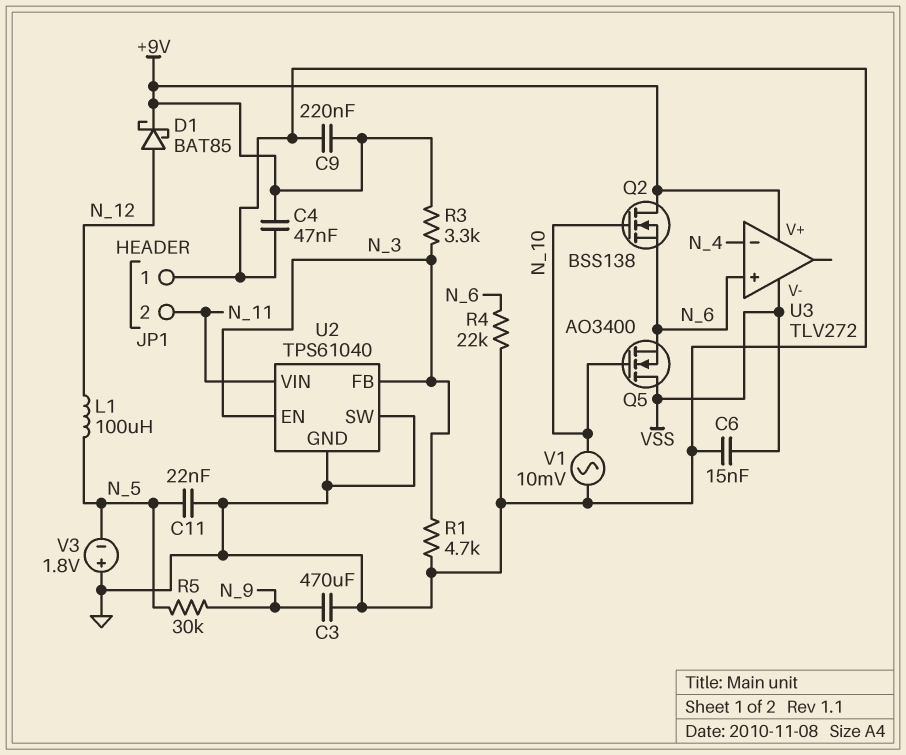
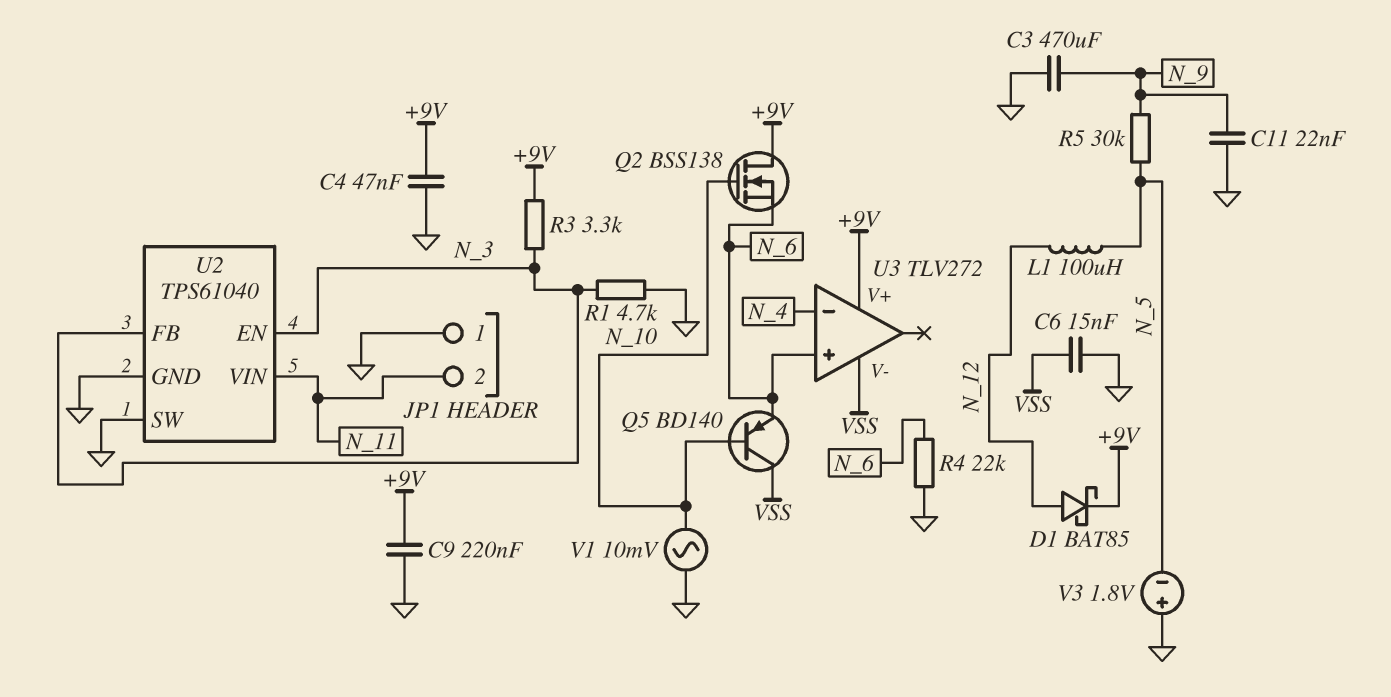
C11: 22nF (GND, N_5) -> 22nF (GND, N_9)
Q5: NMOS AO3400 (G N_10, D VSS, S N_6) -> PNP BD140 (B N_10, C VSS, E N_6)

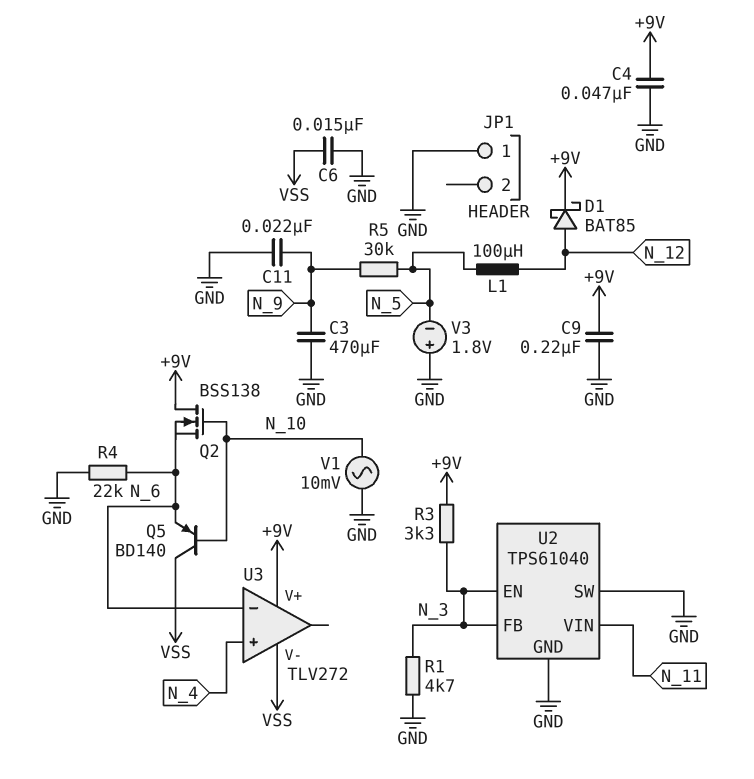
JP1 pin 2: N_11 -> none
U3 pin in+: N_6 -> N_4
U3 pin in-: N_4 -> N_6

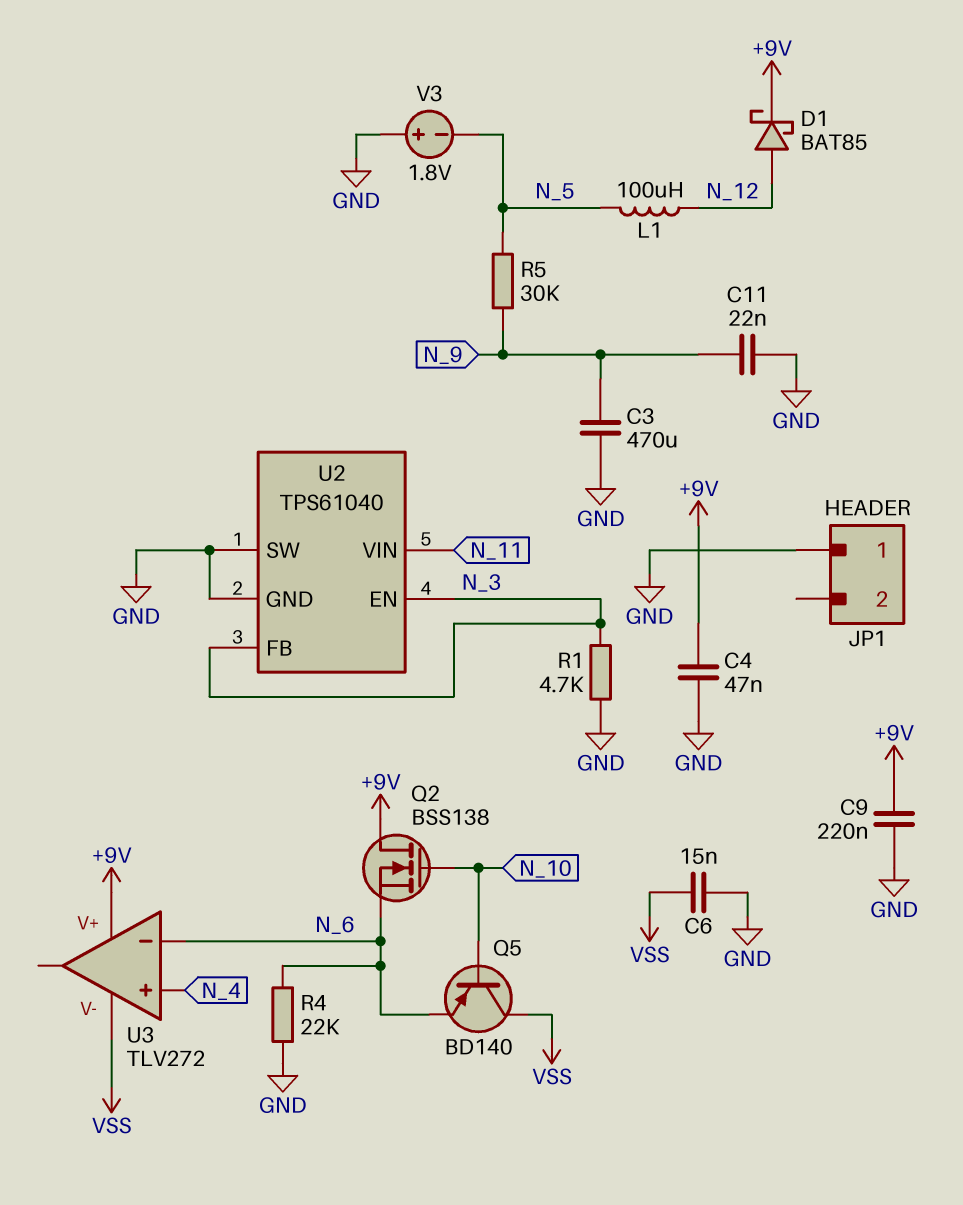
R3: 3.3k (+9V, N_3) -> none
V1: AC 10mV (GND, N_10) -> none

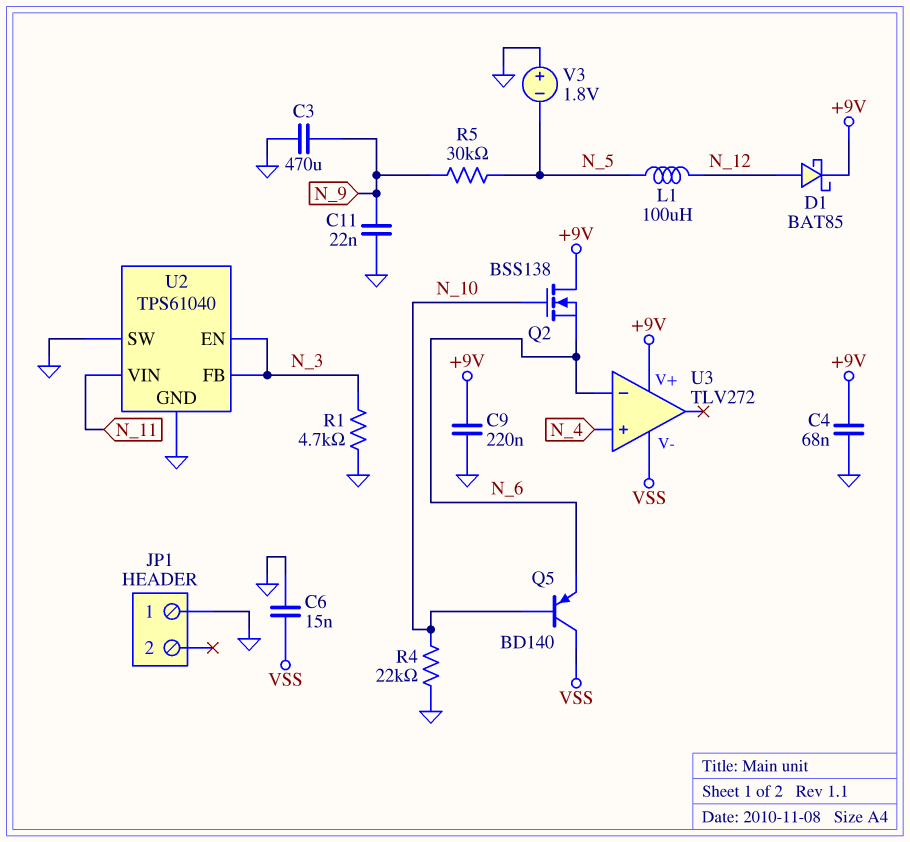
C4: 47nF (+9V, GND) -> 68nF (+9V, GND)
R4: 22k (GND, N_6) -> 22k (GND, N_10)

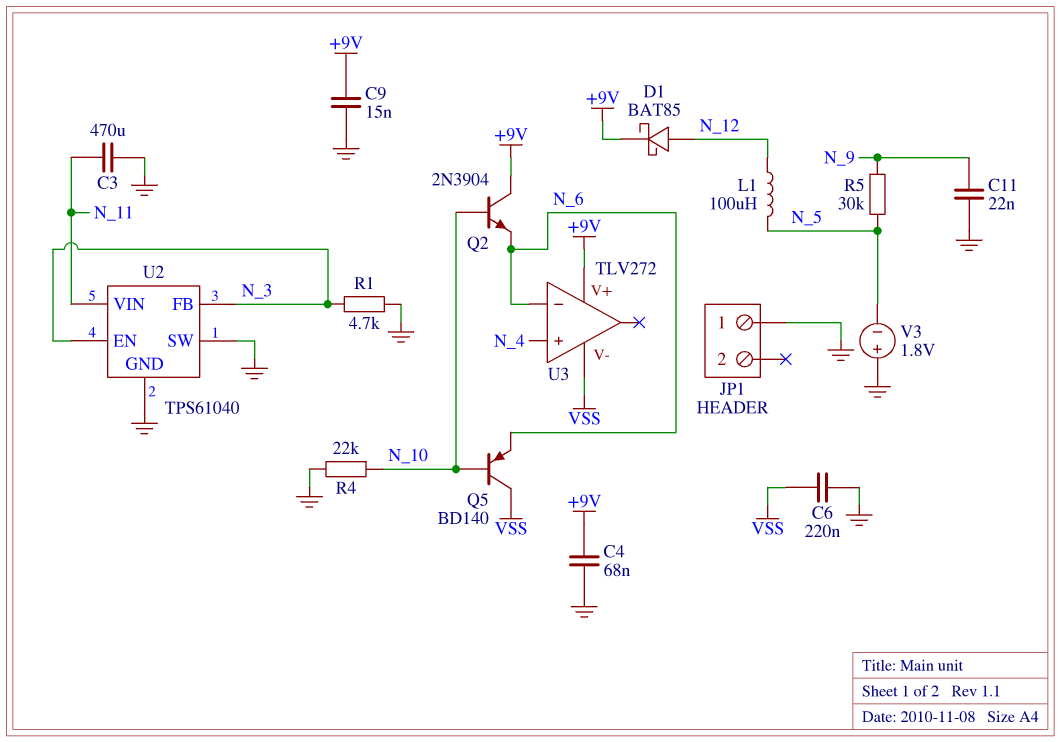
C3: 470uF (GND, N_9) -> 470uF (GND, N_11)
C6: 15nF (GND, VSS) -> 220nF (GND, VSS)
C9: 220nF (+9V, GND) -> 15nF (+9V, GND)
Q2: NMOS BSS138 (G N_10, D +9V, S N_6) -> NPN 2N3904 (B N_10, C +9V, E N_6)

